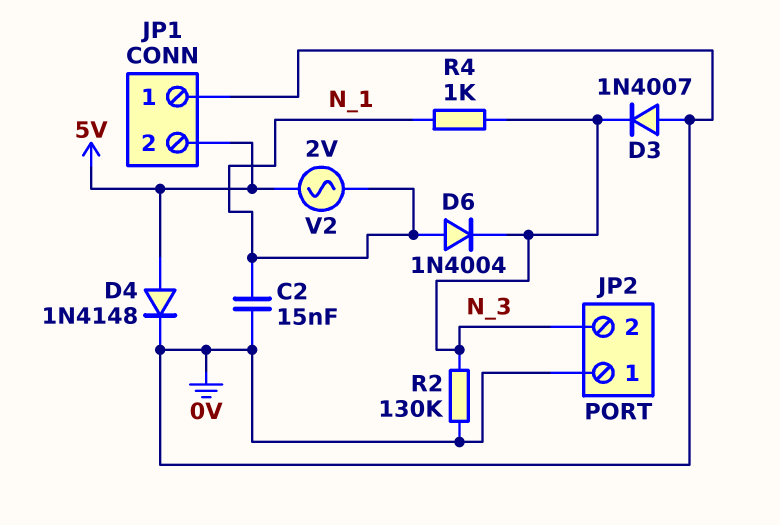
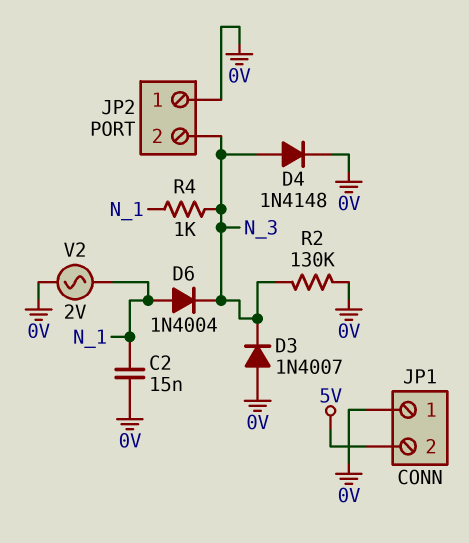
D4: diode 1N4148 (A 5V, K 0V) -> diode 1N4148 (A N_3, K 0V)
V2: AC 2V (5V, N_1) -> AC 2V (0V, N_1)

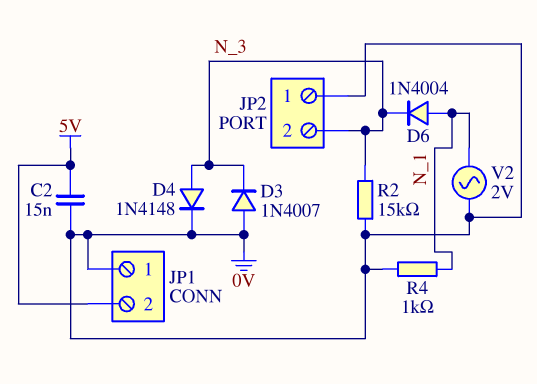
C2: 15nF (0V, N_1) -> 15nF (0V, 5V)
R2: 130k (0V, N_3) -> 15k (0V, N_3)
R4: 1k (N_1, N_3) -> 1k (0V, N_1)

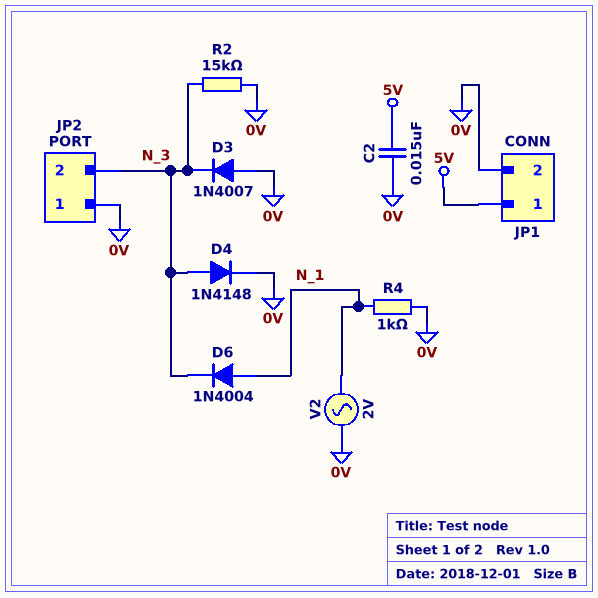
JP1 pin 1: 0V -> 5V
JP1 pin 2: 5V -> 0V

